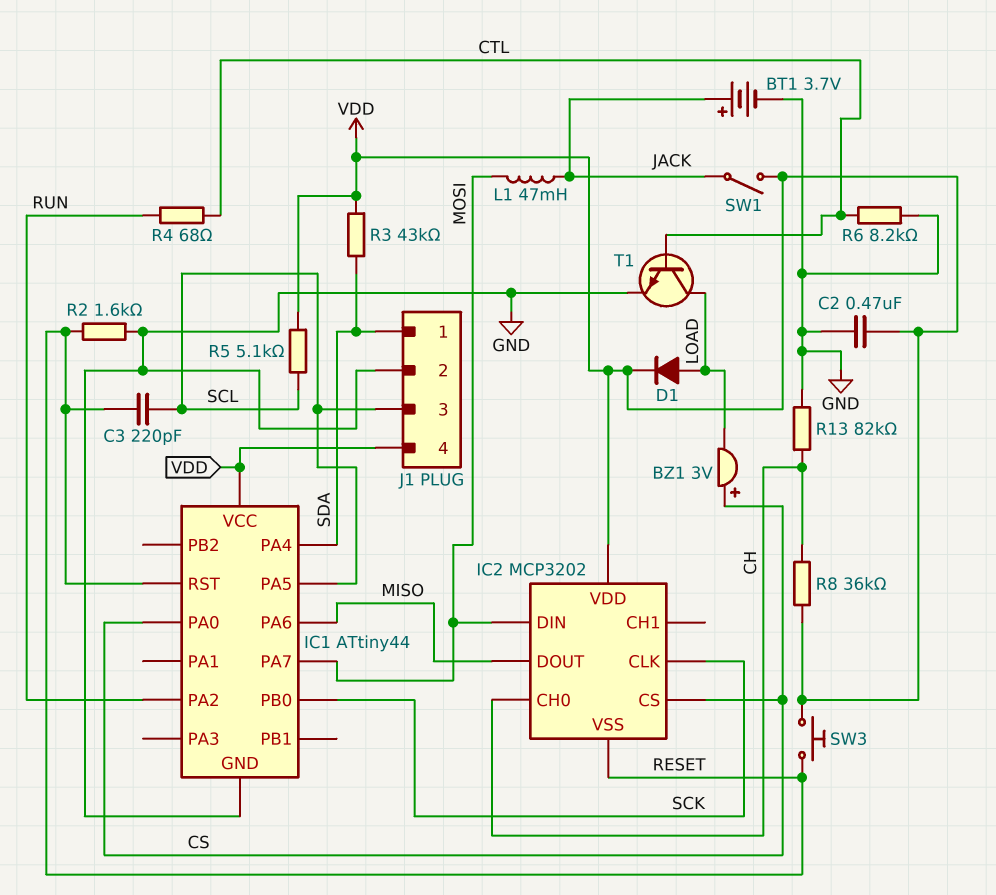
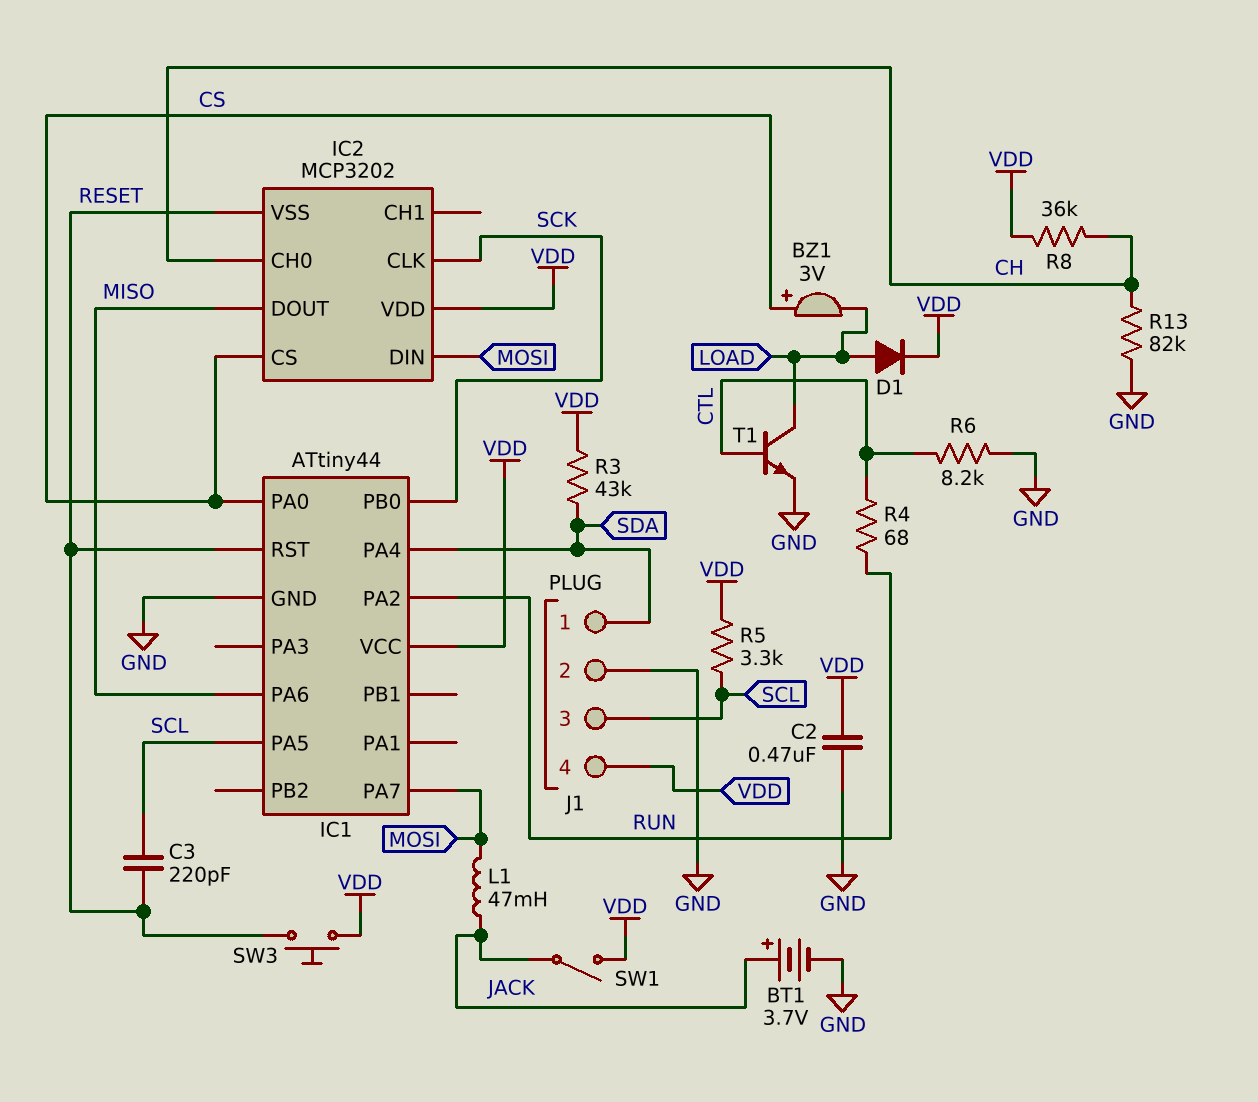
R2: 1.6k (GND, RESET) -> none
R5: 5.1k (SCL, VDD) -> 3.3k (SCL, VDD)

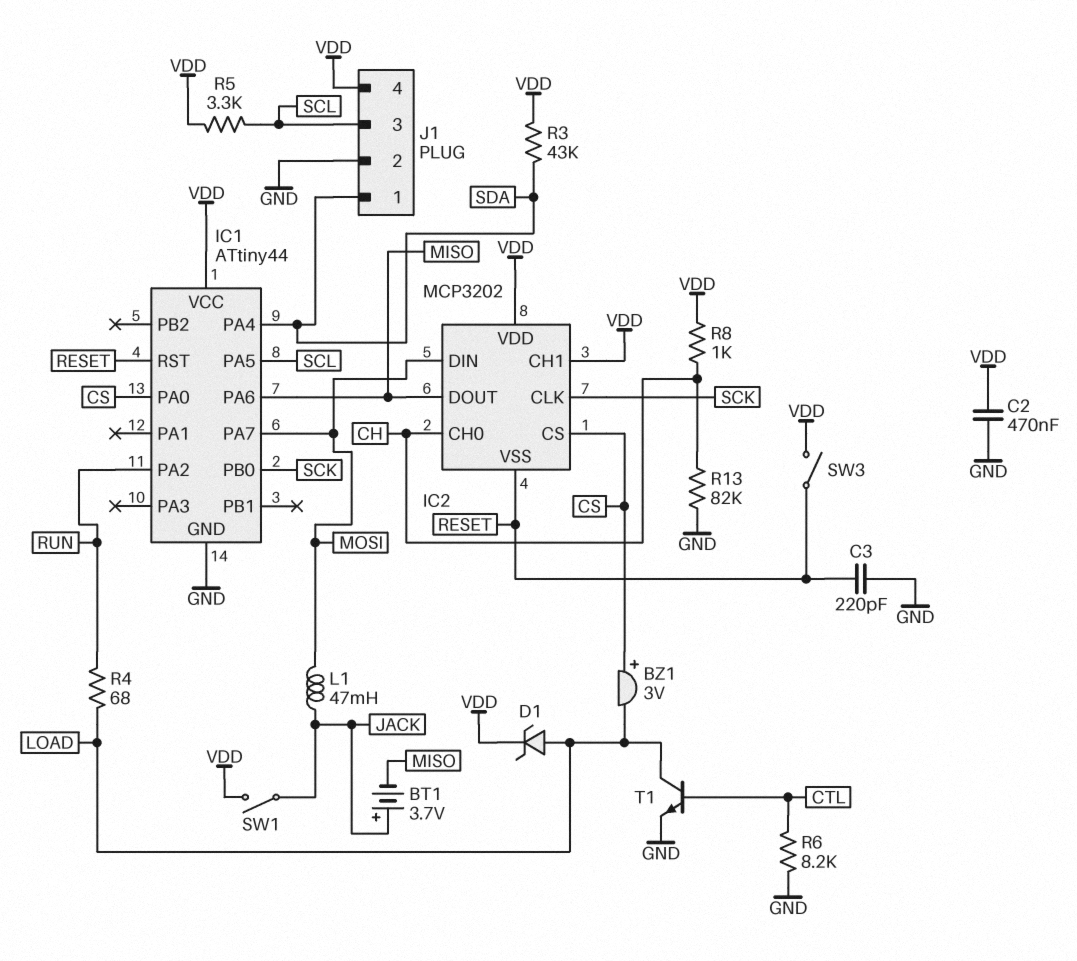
BT1: 3.7V (plus JACK, minus GND) -> 3.7V (plus JACK, minus MISO)
C3: 220pF (RESET, SCL) -> 220pF (GND, RESET)
D1: diode (A LOAD, K VDD) -> zener (A LOAD, K VDD)
IC2 pin CH1: none -> VDD
R4: 68 (CTL, RUN) -> 68 (LOAD, RUN)
R8: 36k (CH, VDD) -> 1k (CH, VDD)
SW3: button (RESET, VDD) -> switch (RESET, VDD)

